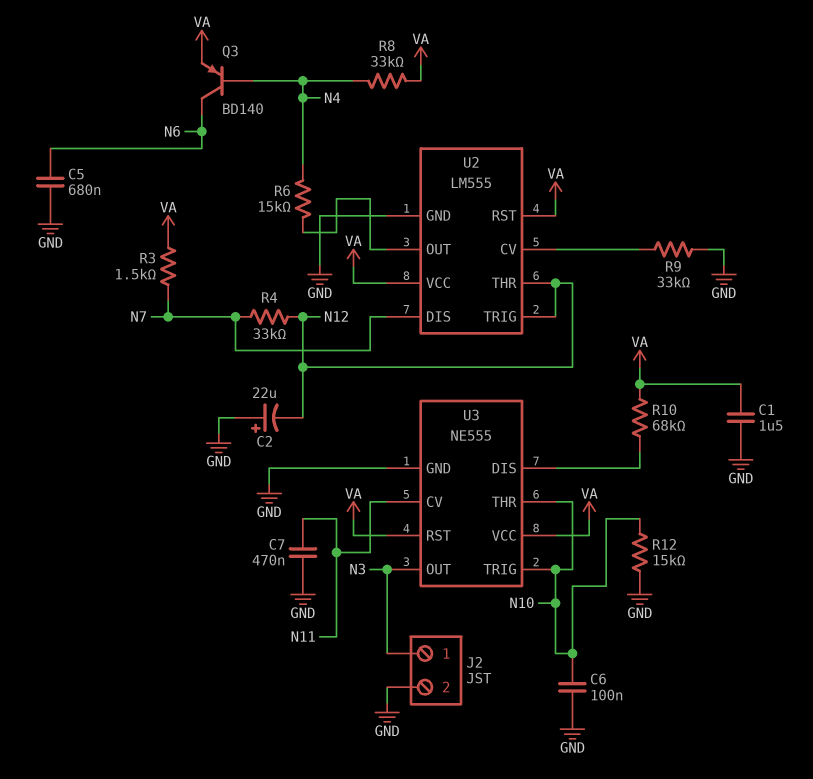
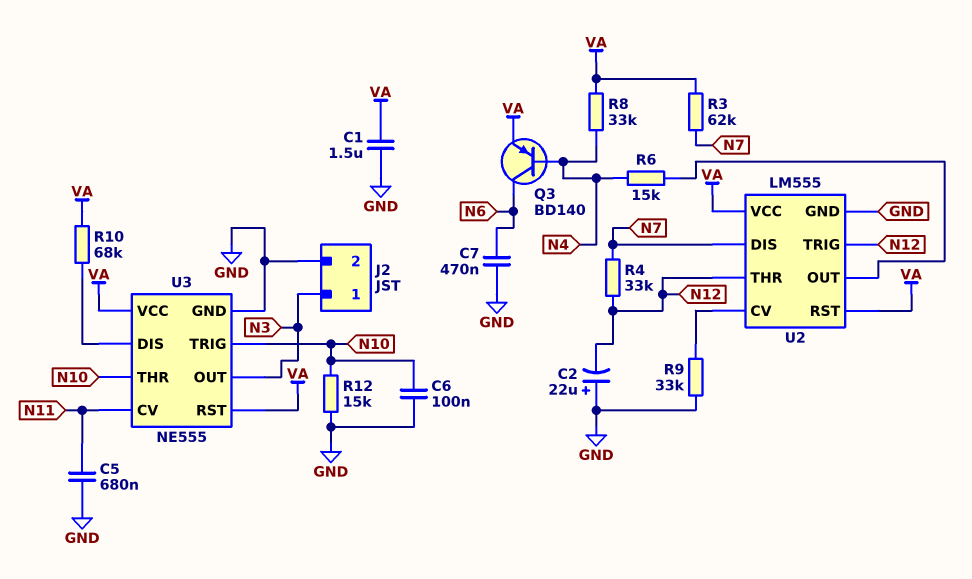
C5: 680nF (GND, N6) -> 680nF (GND, N11)
C7: 470nF (GND, N11) -> 470nF (GND, N6)
R3: 1.5k (N7, VA) -> 62k (N7, VA)

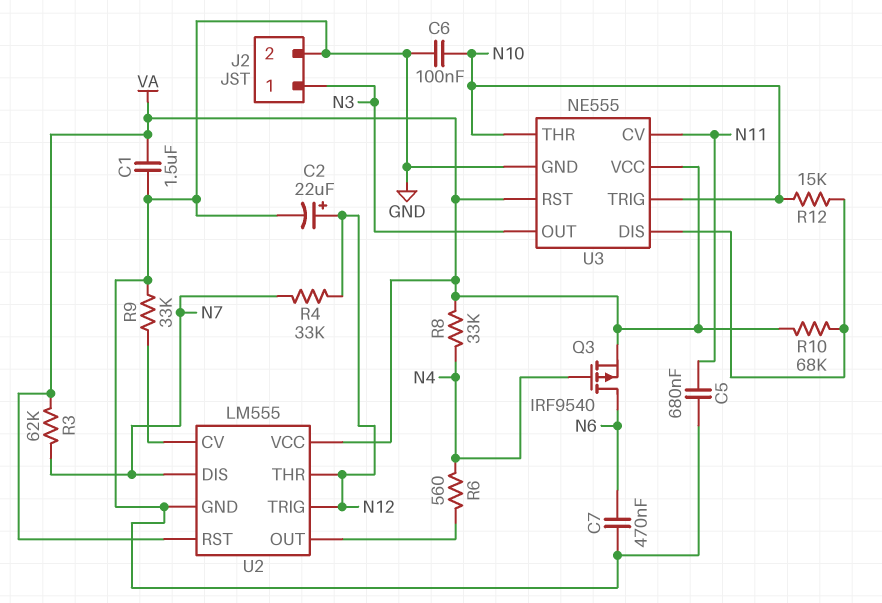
C2: 22uF (plus GND, minus N12) -> 22uF (plus N12, minus GND)
Q3: PNP BD140 (B N4, C N6, E VA) -> PMOS IRF9540 (G N4, D N6, S VA)
R6: 15k (N4, U2/OUT) -> 560 (N4, U2/OUT)
R12: 15k (GND, N10) -> 15k (N10, U3/DIS)

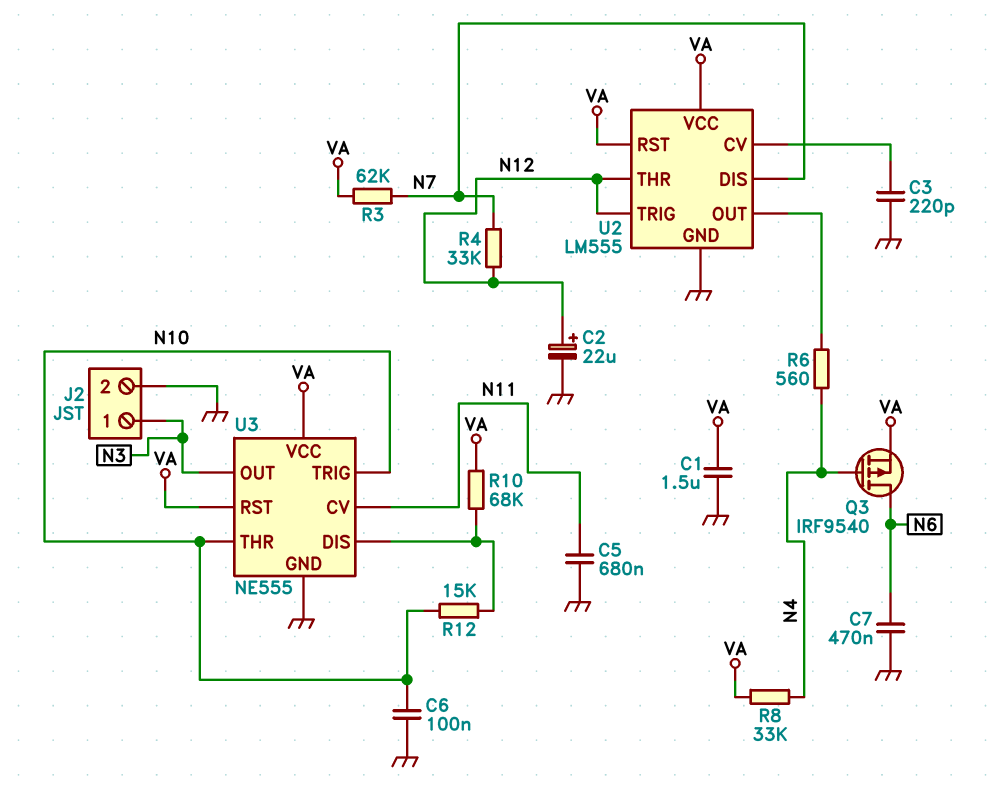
C3: none -> 220pF (GND, U2/CV)
R9: 33k (GND, U2/CV) -> none

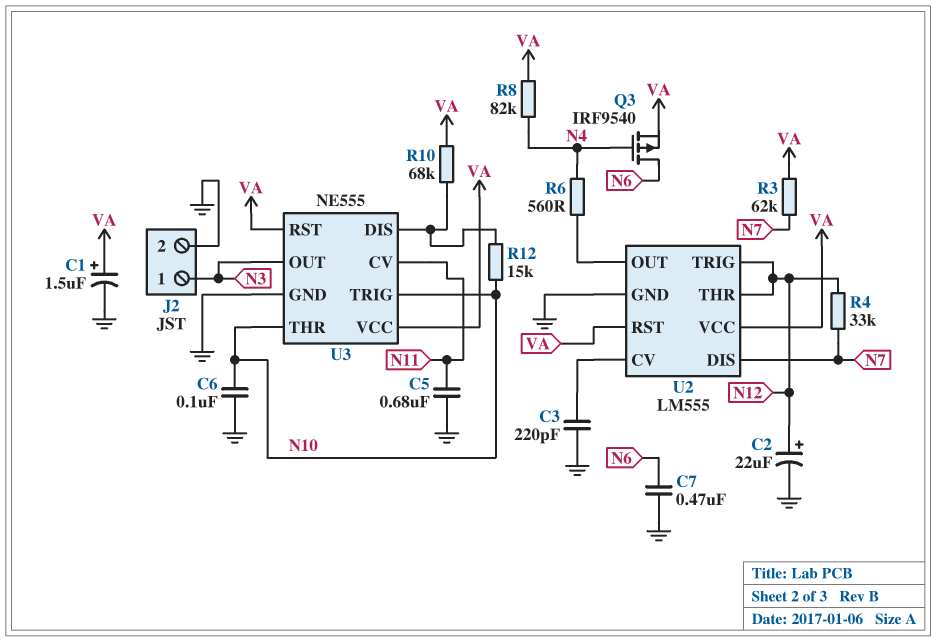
C1: 1.5uF (GND, VA) -> 1.5uF (plus VA, minus GND)
R8: 33k (N4, VA) -> 82k (N4, VA)

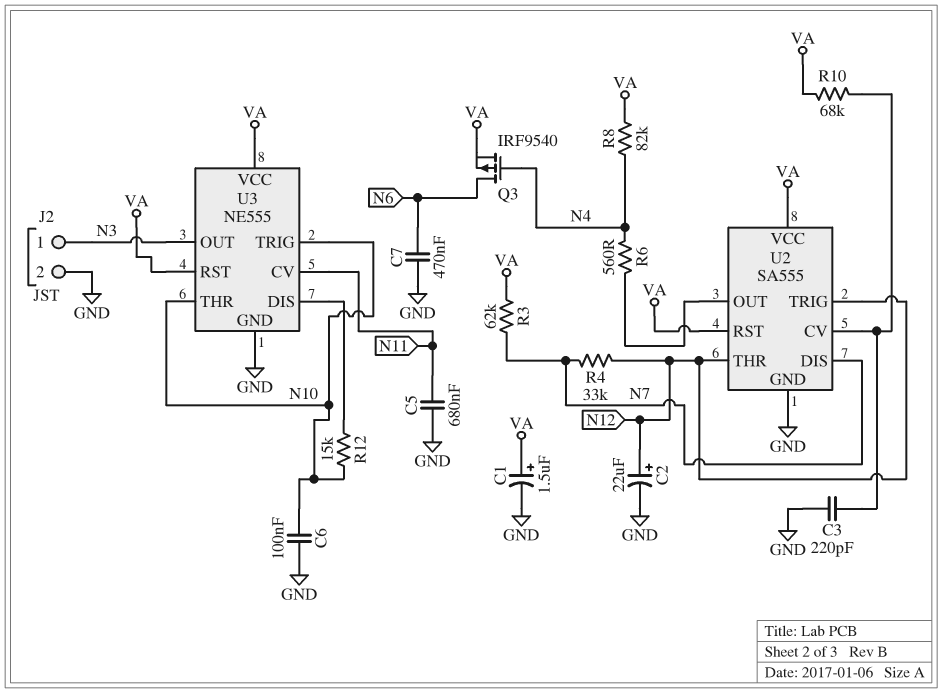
R10: 68k (U3/DIS, VA) -> 68k (U2/CV, VA)
U2: LM555 -> SA555

